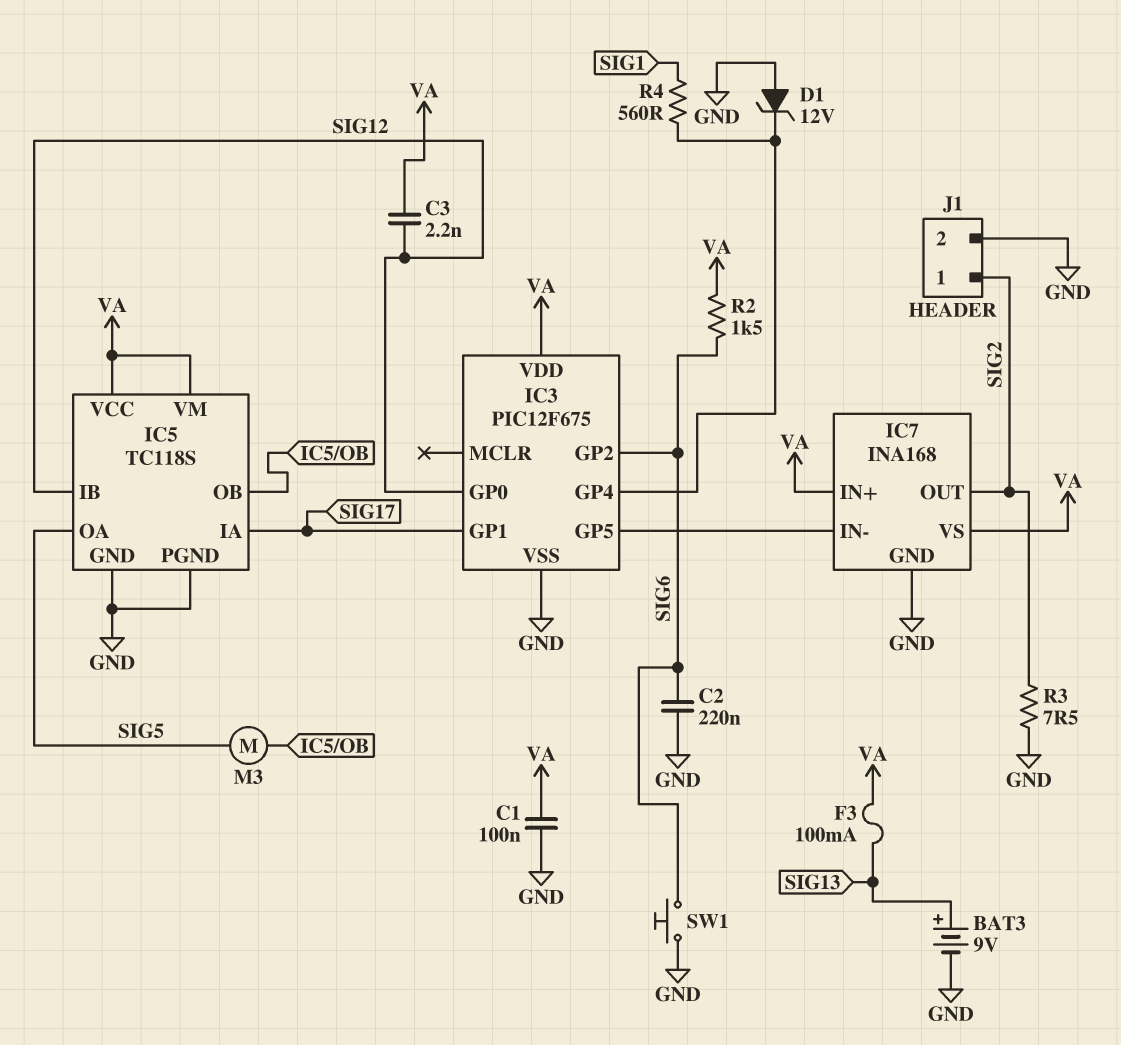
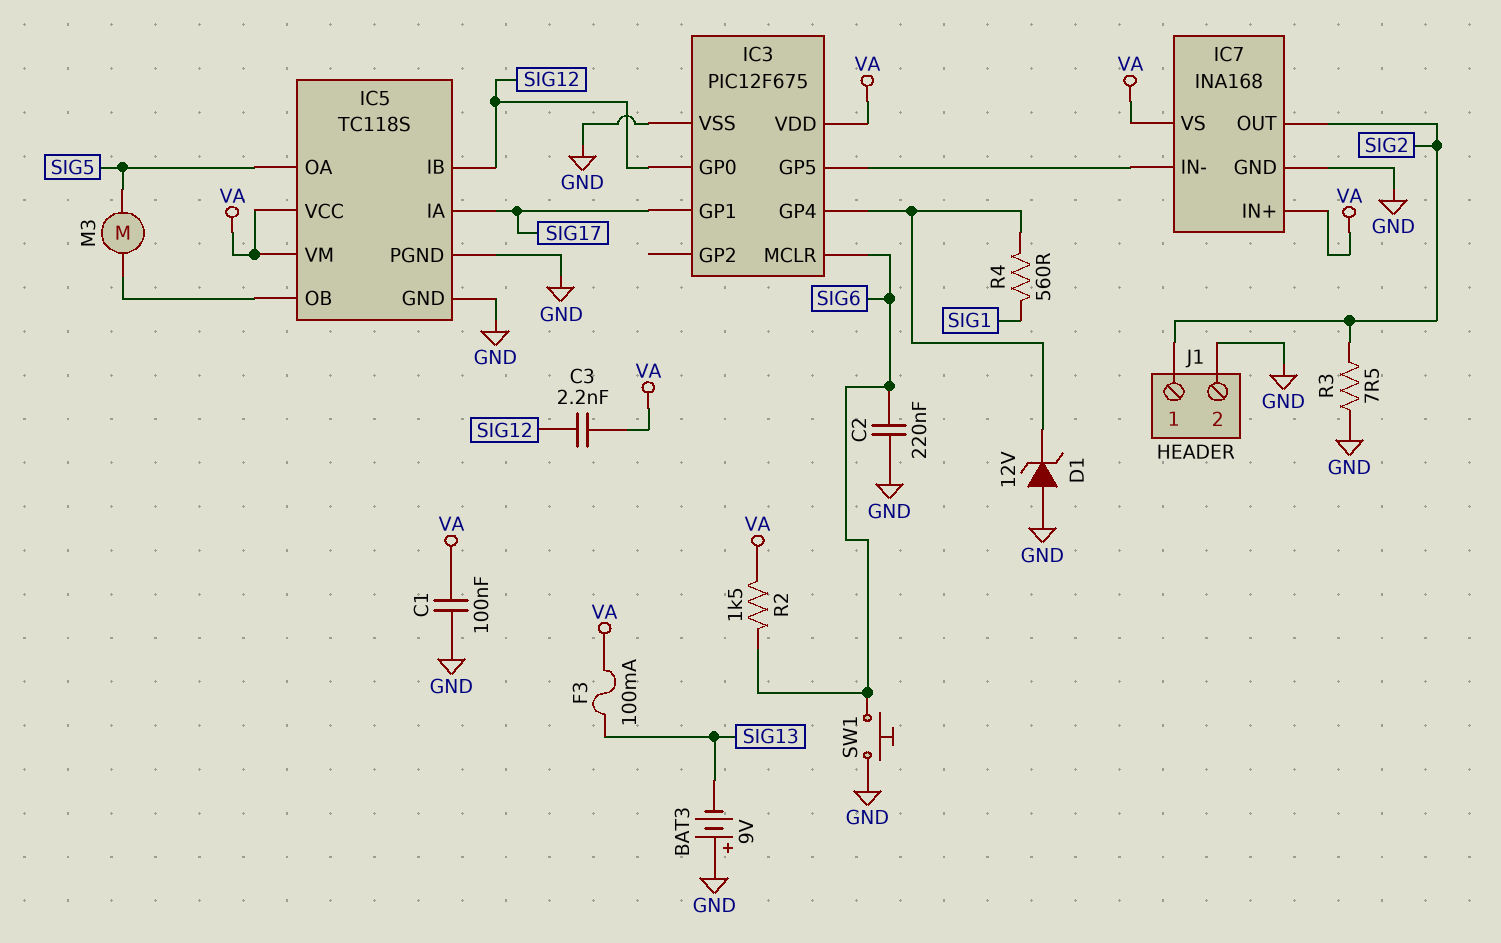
BAT3: 9V (plus SIG13, minus GND) -> 9V (plus GND, minus SIG13)
IC3 pin GP2: SIG6 -> none
IC3 pin MCLR: none -> SIG6

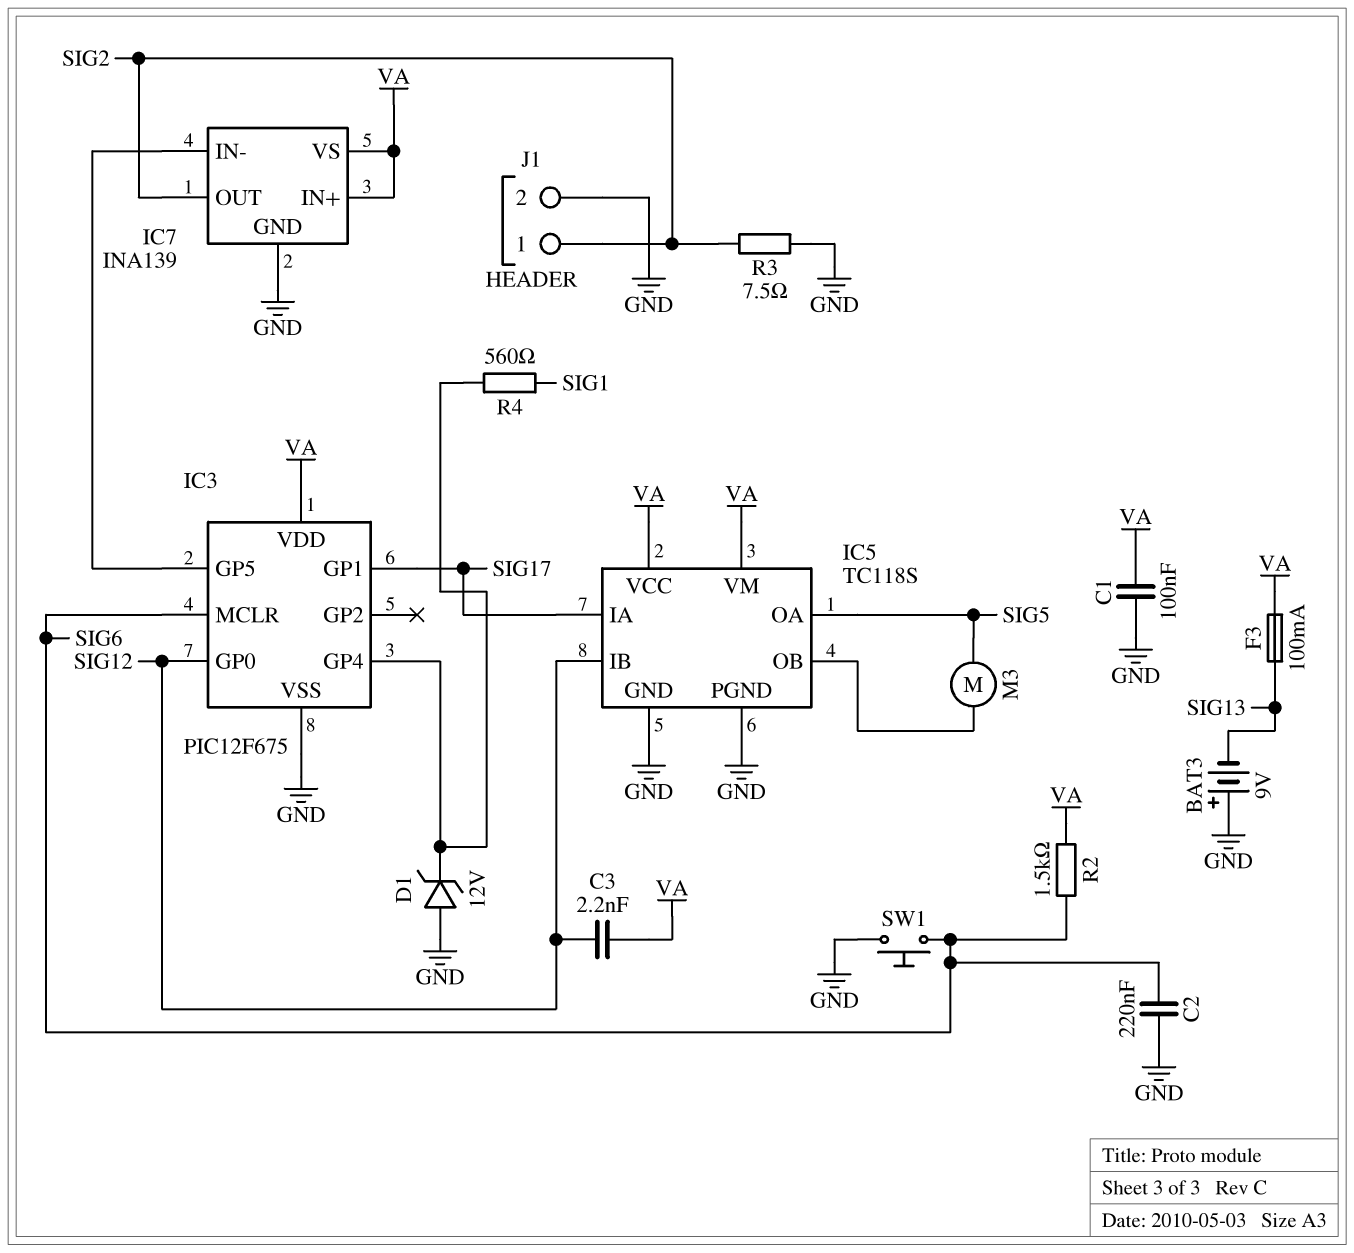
IC7: INA168 -> INA139

